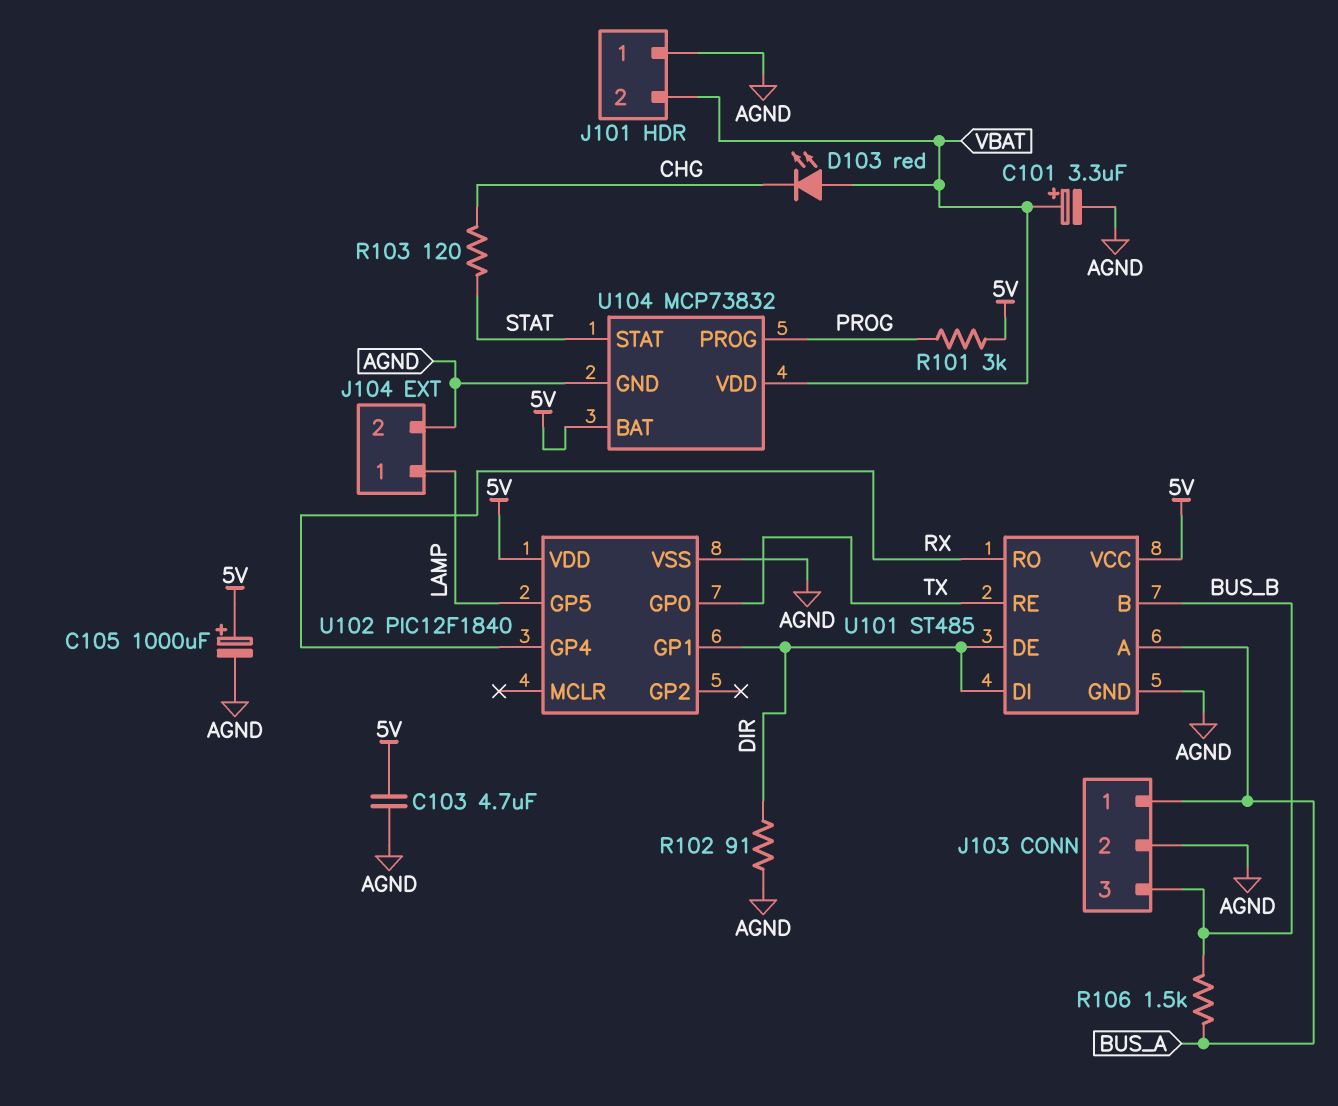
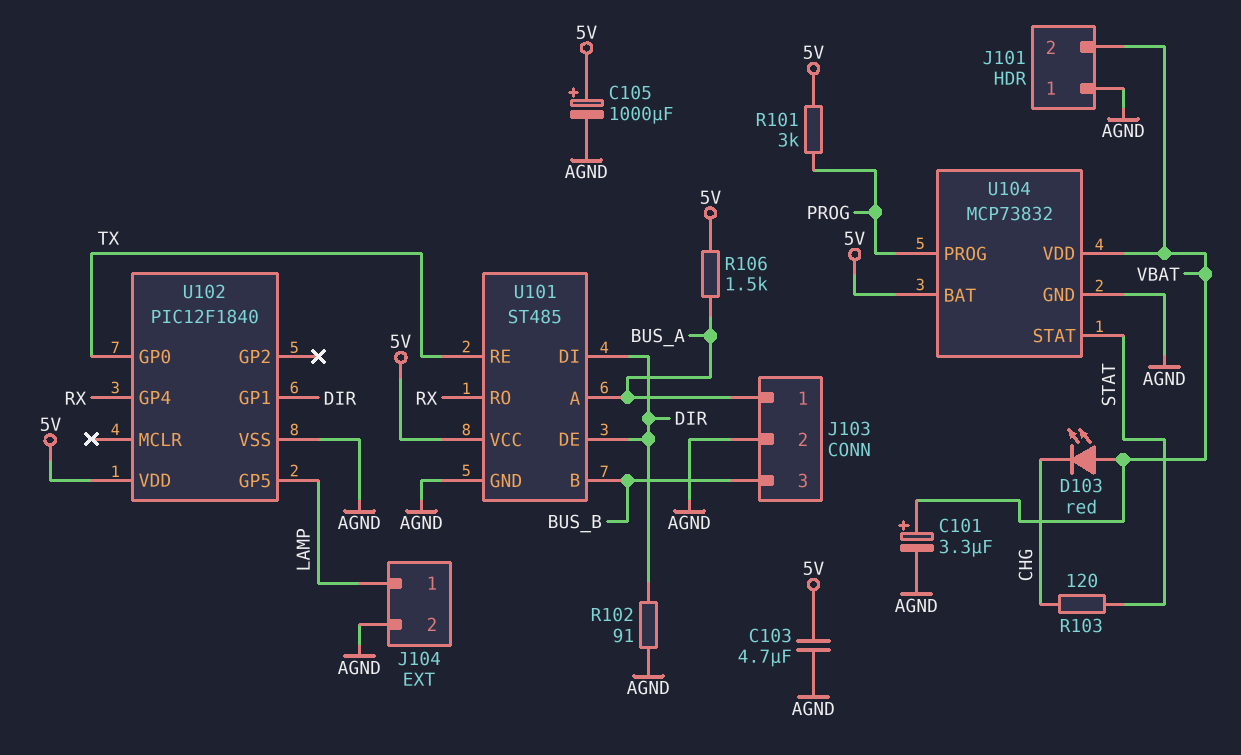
R106: 1.5k (BUS_A, BUS_B) -> 1.5k (5V, BUS_A)

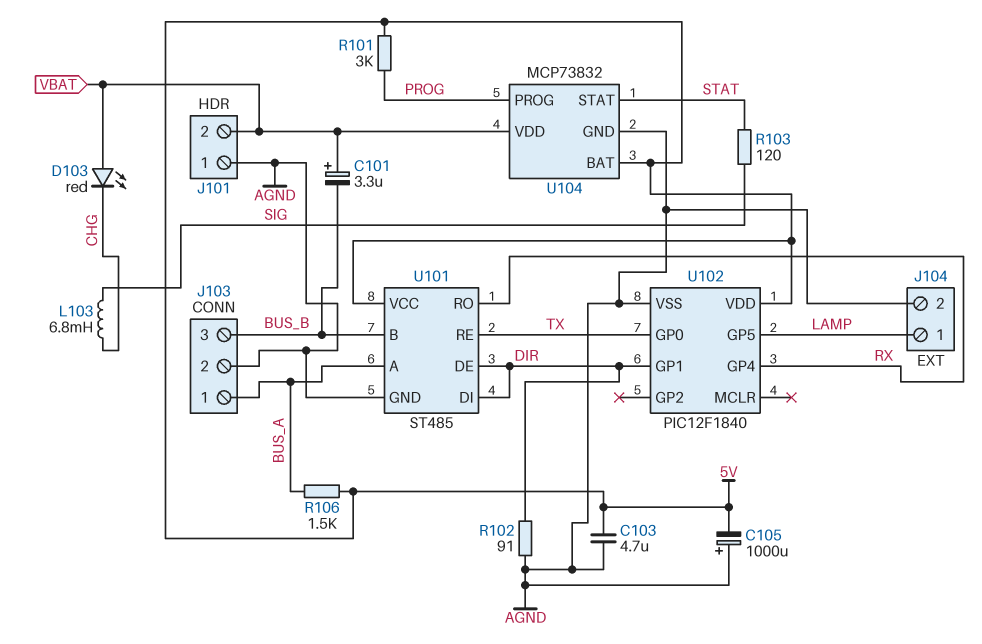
C101: 3.3uF (plus VBAT, minus AGND) -> 3.3uF (plus VBAT, minus BUS_B)
C105: 1000uF (plus 5V, minus AGND) -> 1000uF (plus AGND, minus 5V)
L103: none -> 6.8mH (CHG, SIG)
R103: 120 (CHG, STAT) -> 120 (SIG, STAT)

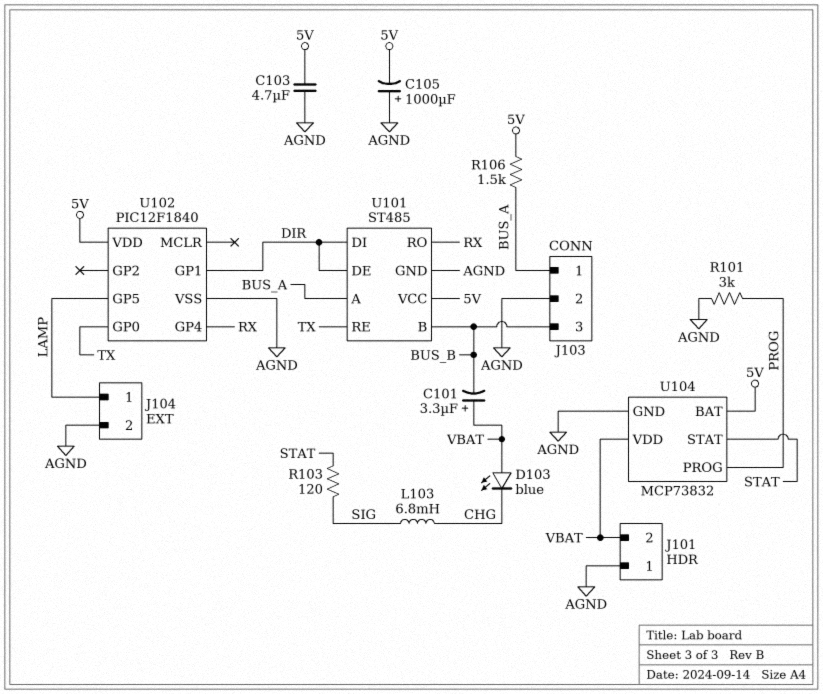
D103: LED red (A VBAT, K CHG) -> LED blue (A VBAT, K CHG)
R101: 3k (5V, PROG) -> 3k (AGND, PROG)
R102: 91 (AGND, DIR) -> none

